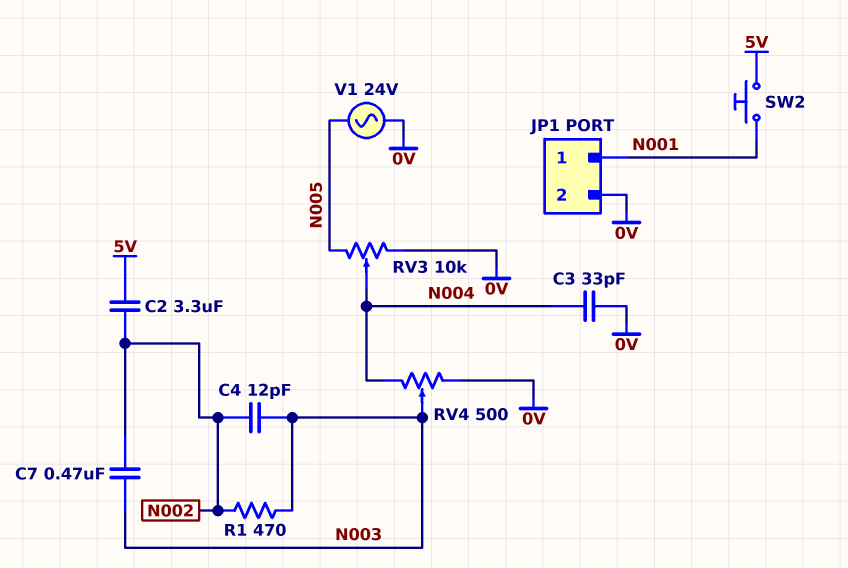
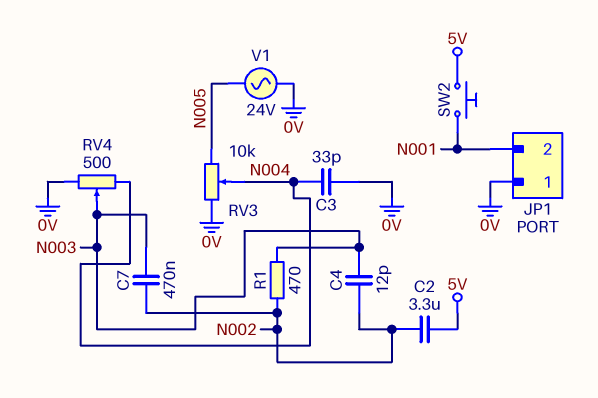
JP1 pin 1: N001 -> 0V
JP1 pin 2: 0V -> N001

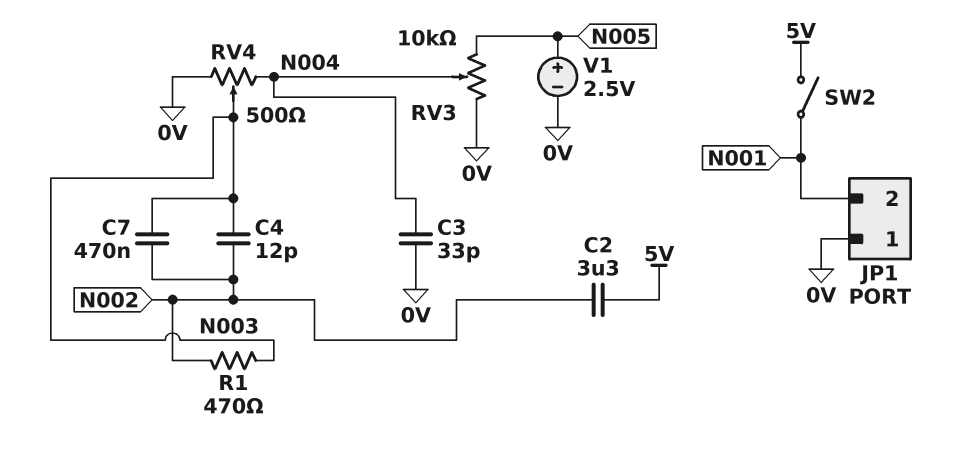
SW2: button (5V, N001) -> switch (5V, N001)
V1: AC 24V (0V, N005) -> 2.5V (plus N005, minus 0V)

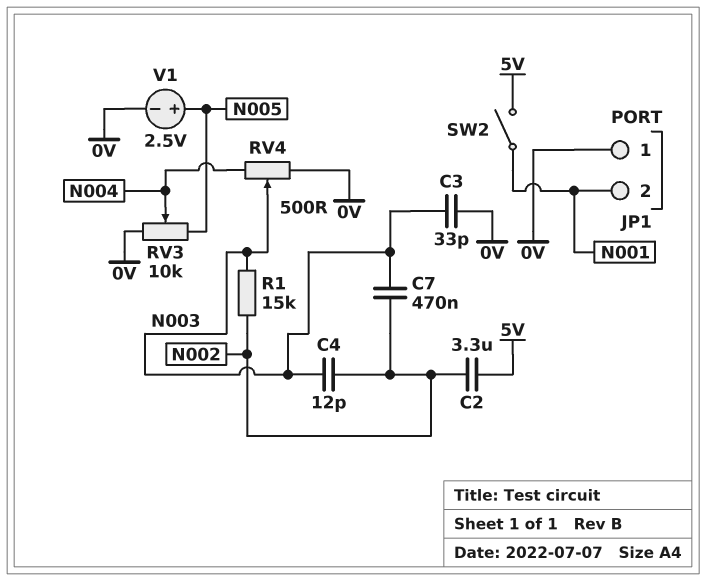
C3: 33pF (0V, N004) -> 33pF (0V, N003)
R1: 470 (N002, N003) -> 15k (N002, N003)

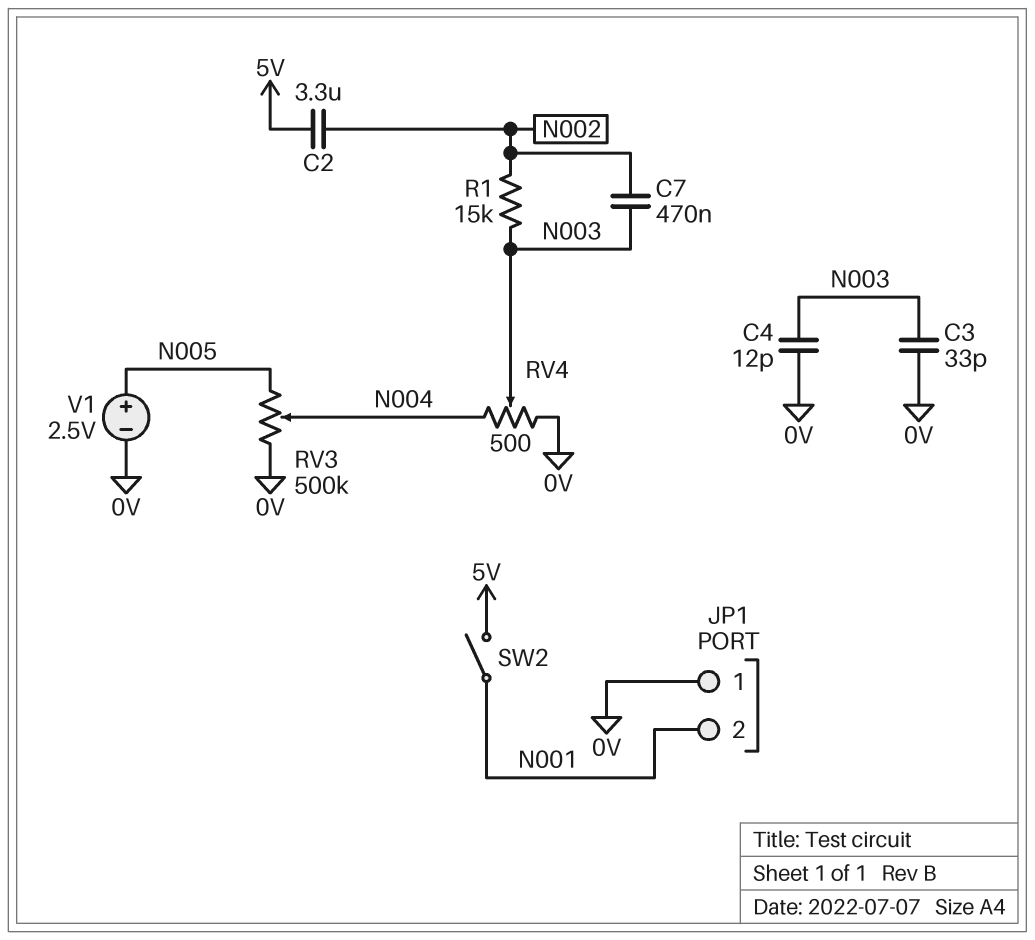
C4: 12pF (N002, N003) -> 12pF (0V, N003)
RV3: 10k (0V, N005, wiper N004) -> 500k (0V, N005, wiper N004)

